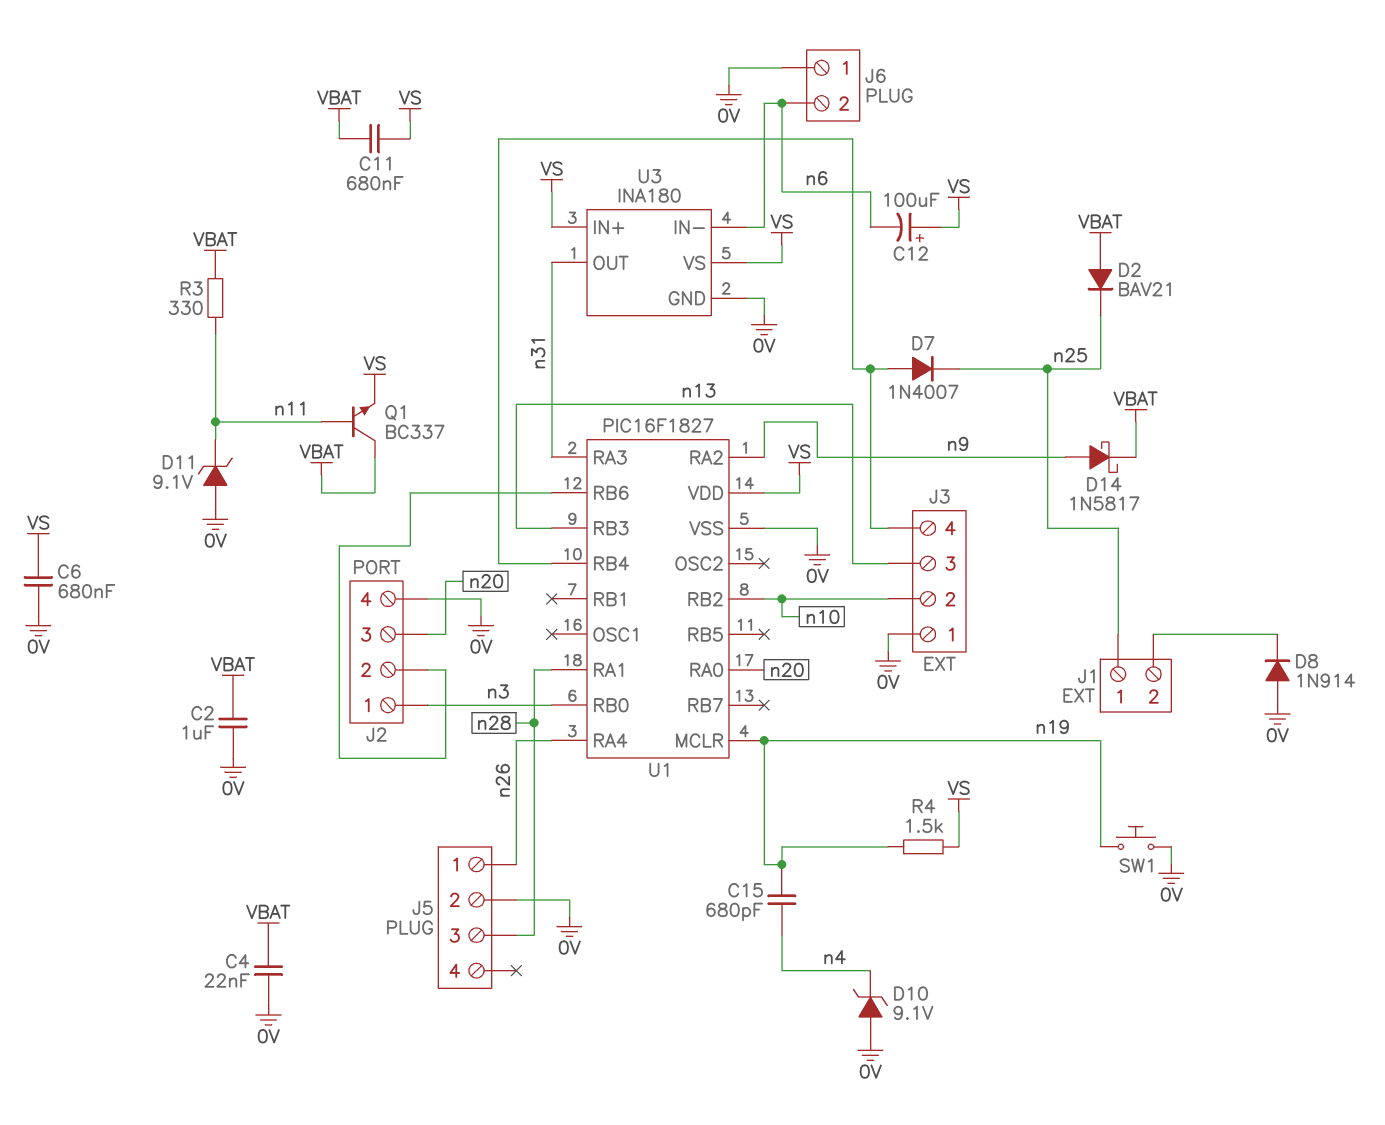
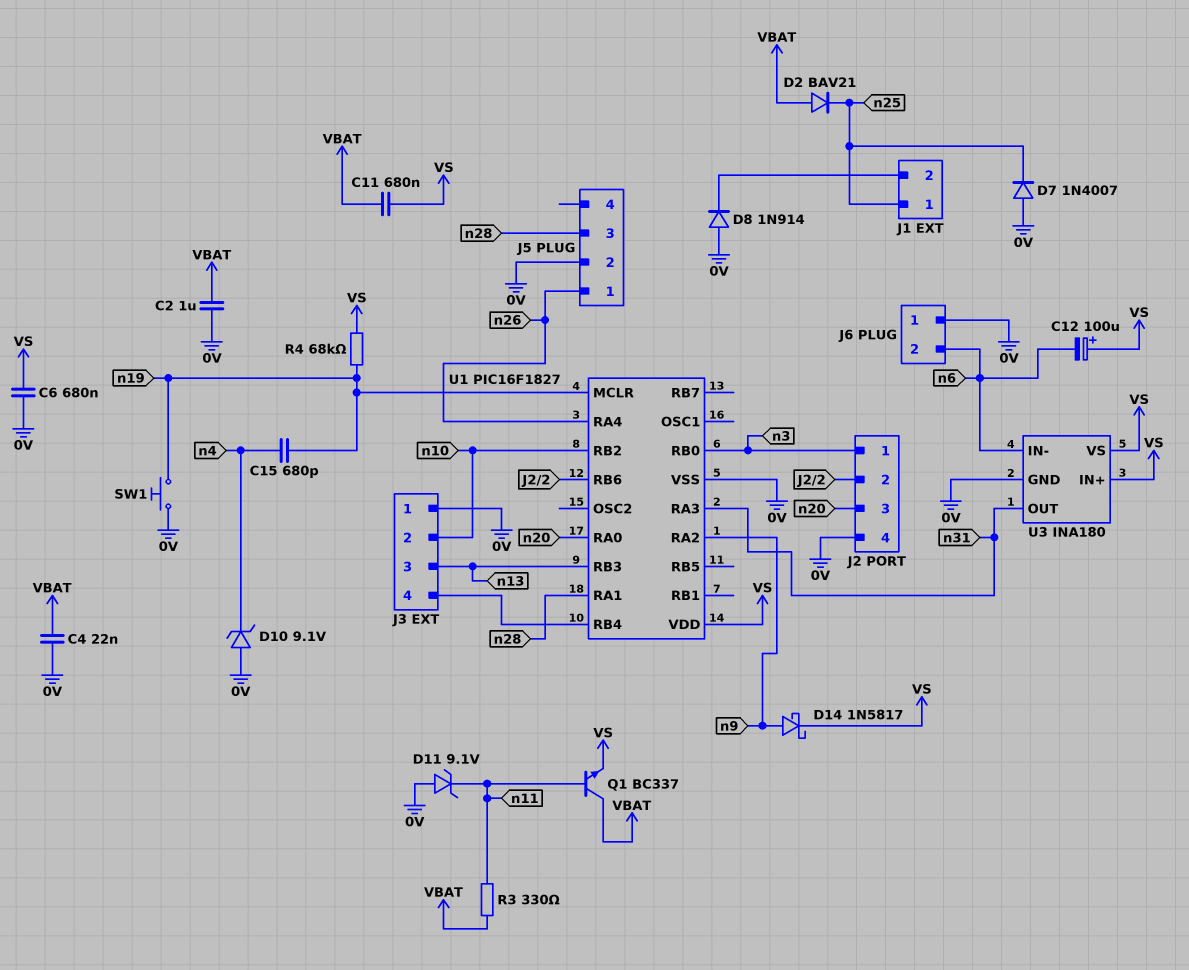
D7: diode 1N4007 (A J3/4, K n25) -> diode 1N4007 (A 0V, K n25)
D14: schottky 1N5817 (A n9, K VBAT) -> schottky 1N5817 (A n9, K VS)
R4: 1.5k (VS, n19) -> 68k (VS, n19)

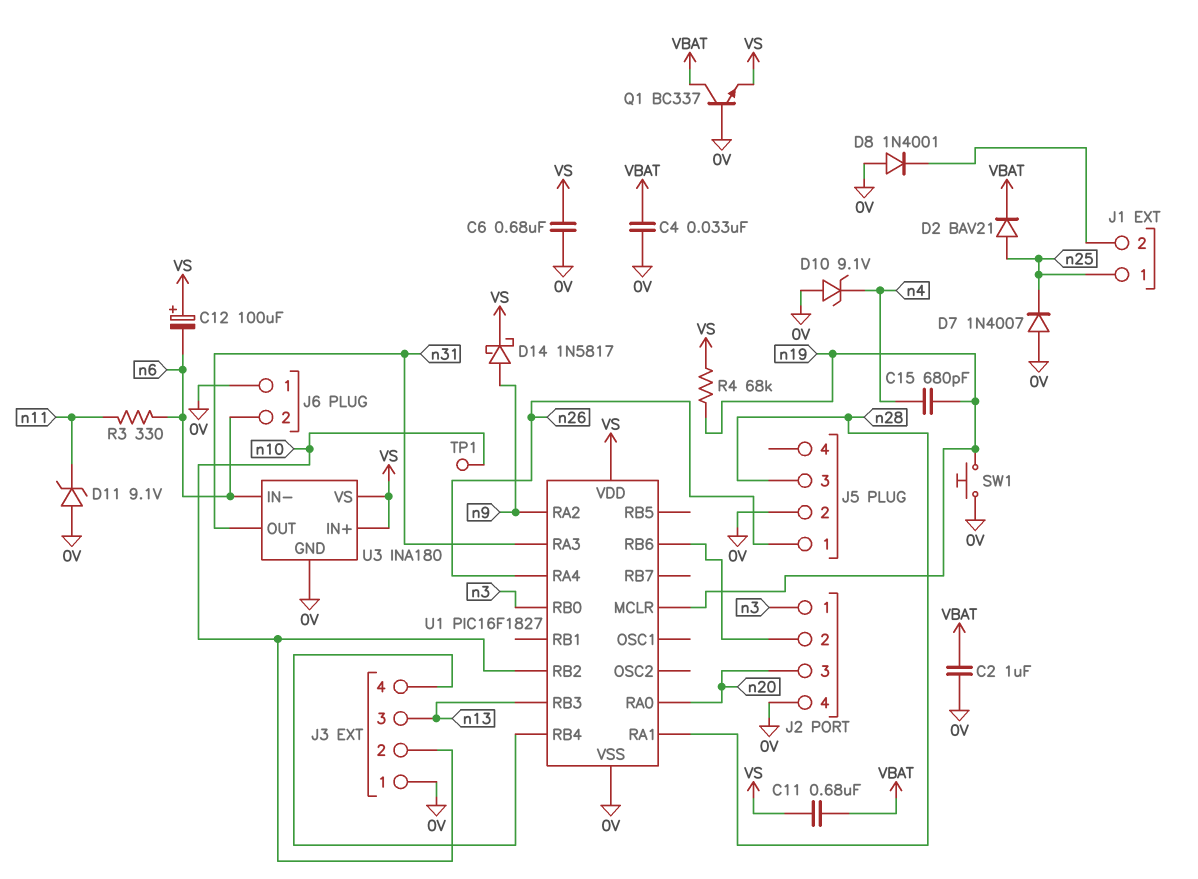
C4: 22nF (0V, VBAT) -> 33nF (0V, VBAT)
D2: diode BAV21 (A VBAT, K n25) -> diode BAV21 (A n25, K VBAT)
D8: diode 1N914 (A 0V, K J1/2) -> diode 1N4001 (A 0V, K J1/2)
Q1: NPN BC337 (B n11, C VBAT, E VS) -> NPN BC337 (B 0V, C VBAT, E VS)
R3: 330 (VBAT, n11) -> 330 (n6, n11)
TP1: none -> test point (n10)

